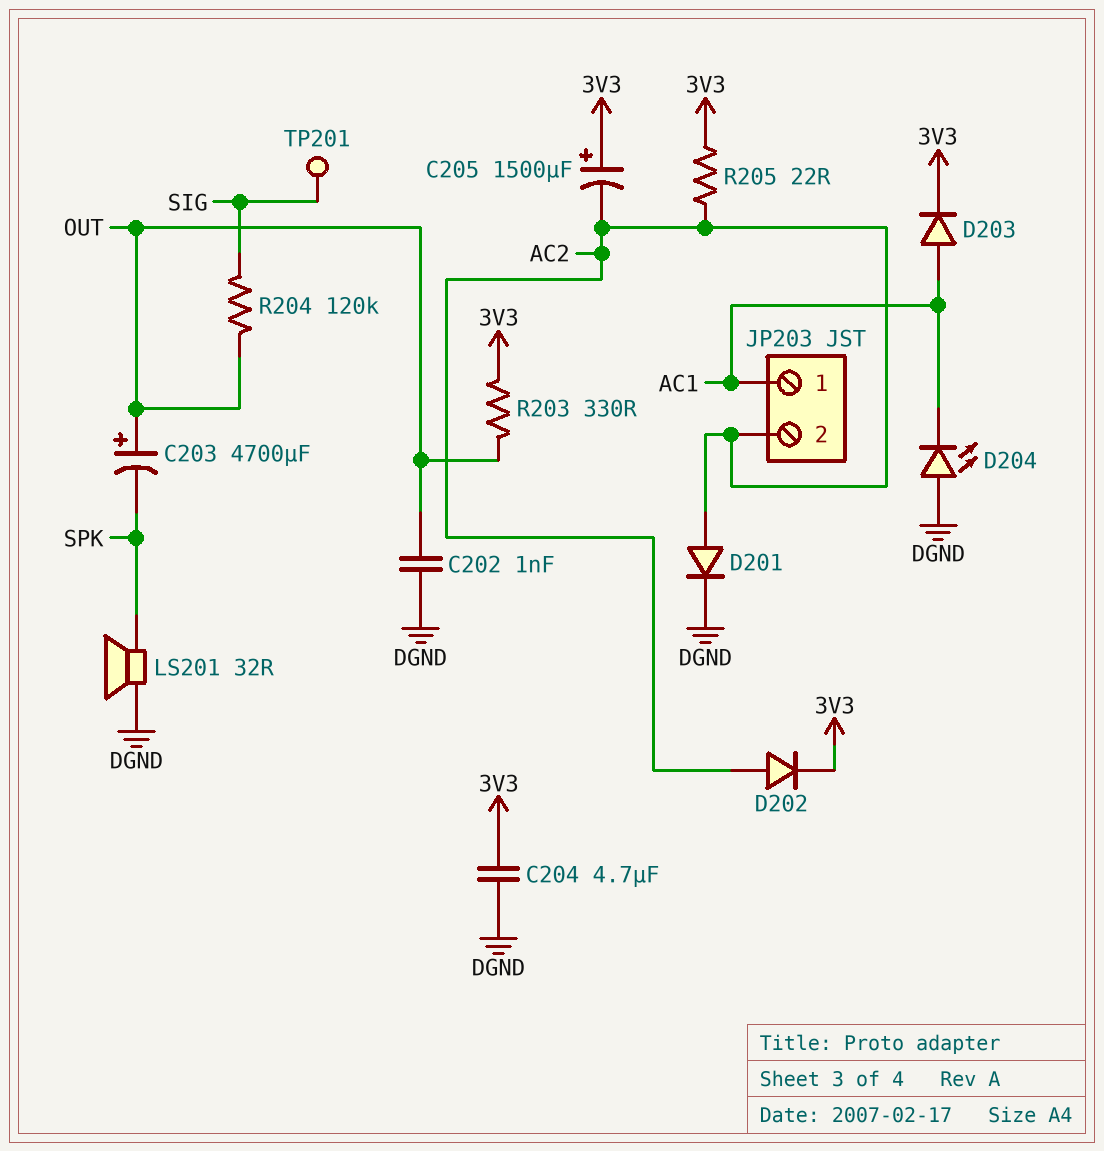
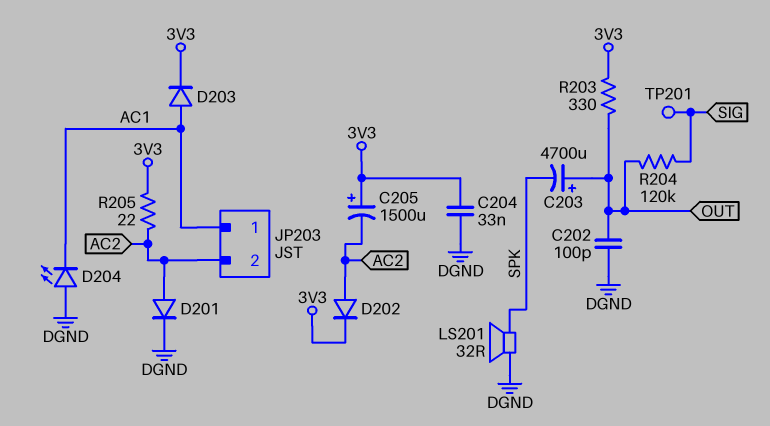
C202: 1nF (DGND, OUT) -> 100pF (DGND, OUT)
C204: 4.7uF (3V3, DGND) -> 33nF (3V3, DGND)

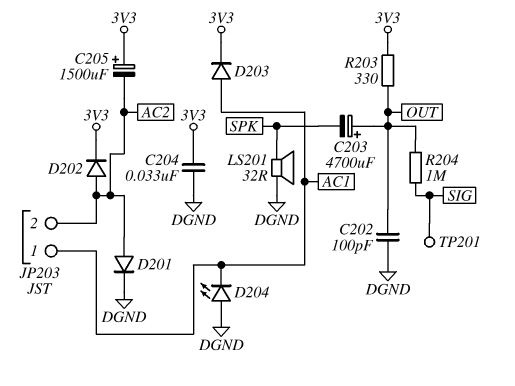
R204: 120k (OUT, SIG) -> 1M (OUT, SIG)
R205: 22 (3V3, AC2) -> none

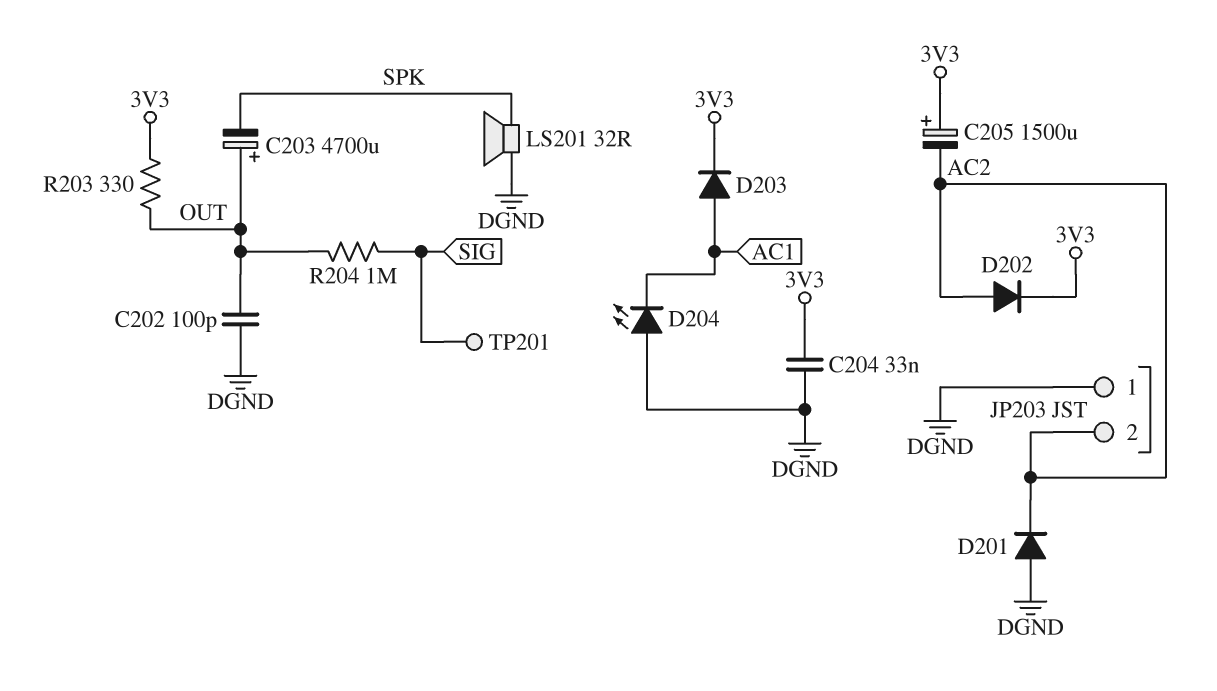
D201: diode (A AC2, K DGND) -> diode (A DGND, K AC2)
JP203 pin 1: AC1 -> DGND

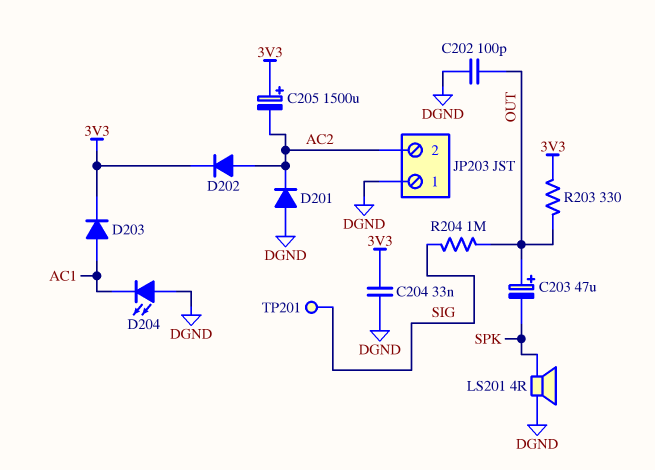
C203: 4700uF (plus OUT, minus SPK) -> 47uF (plus OUT, minus SPK)
LS201: speaker 32R (DGND, SPK) -> speaker 4R (DGND, SPK)

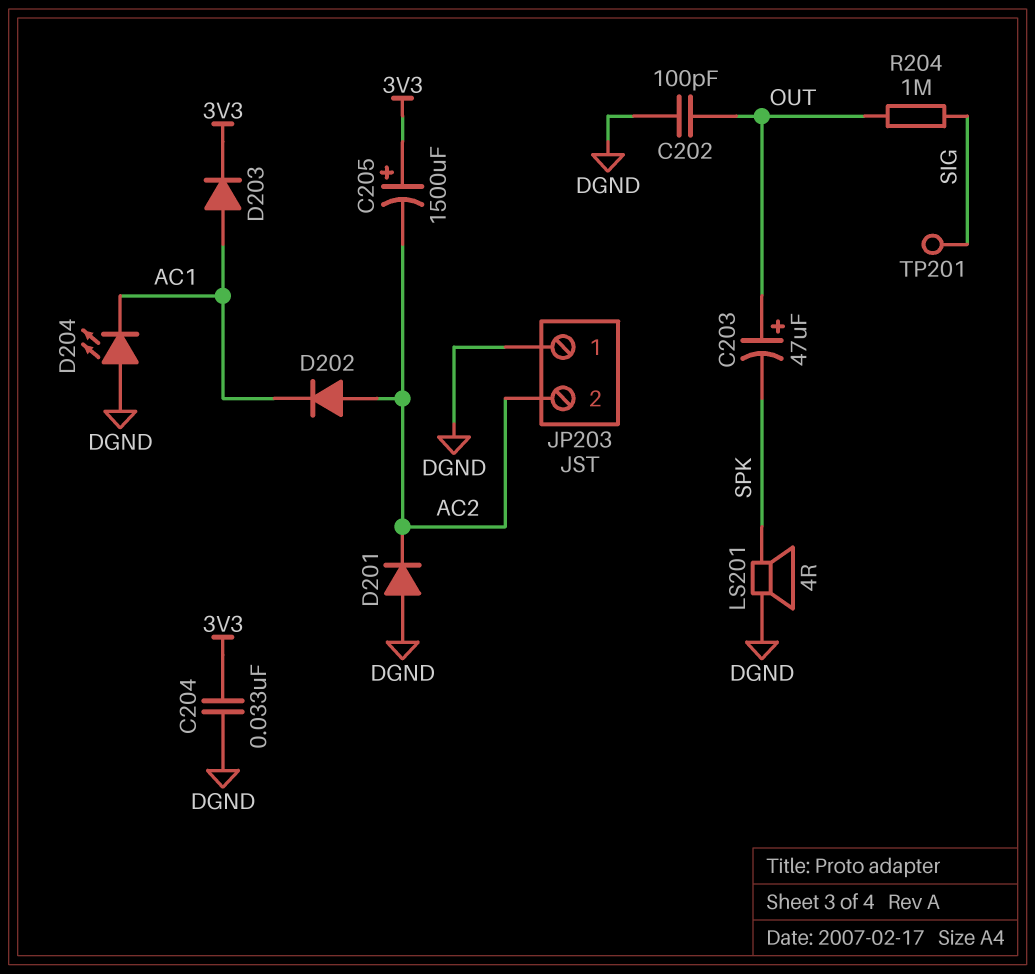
D202: diode (A AC2, K 3V3) -> diode (A AC2, K AC1)
R203: 330 (3V3, OUT) -> none

